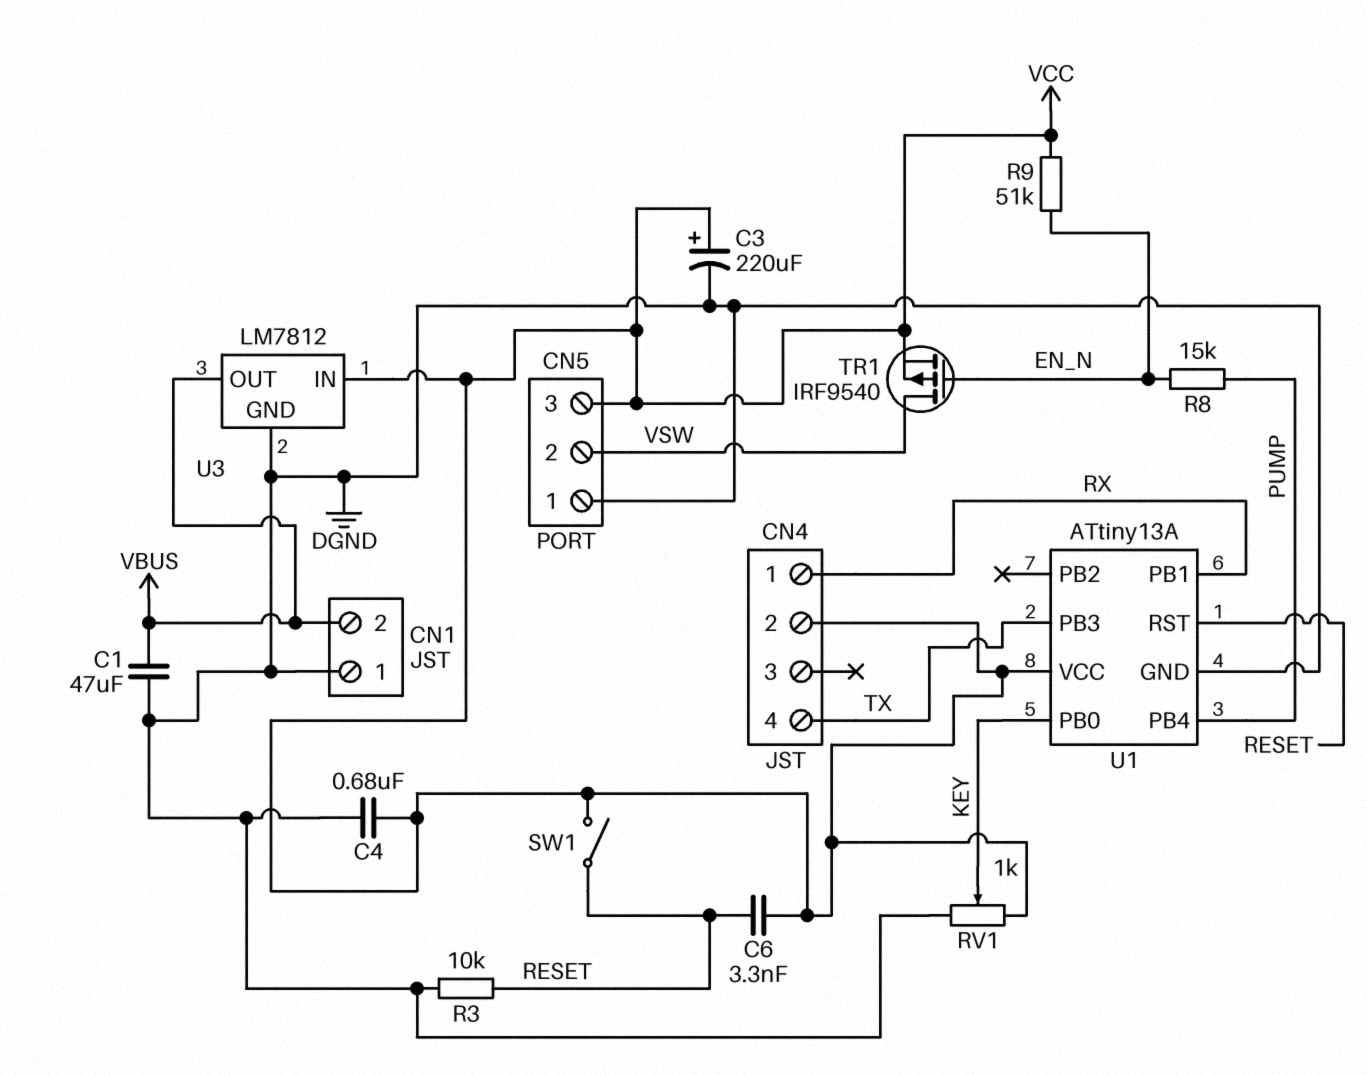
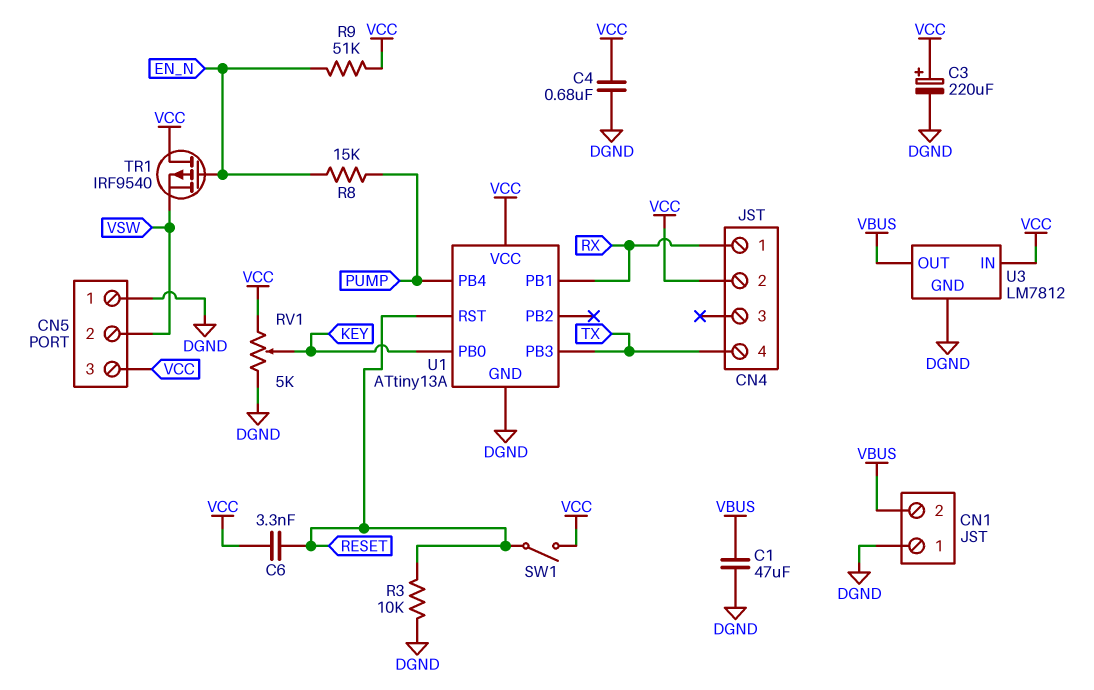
RV1: 1k (DGND, VCC, wiper KEY) -> 5k (DGND, VCC, wiper KEY)
TR1: PMOS IRF9540 (G EN_N, D VSW, S VCC) -> PMOS IRF9540 (G EN_N, D VCC, S VSW)

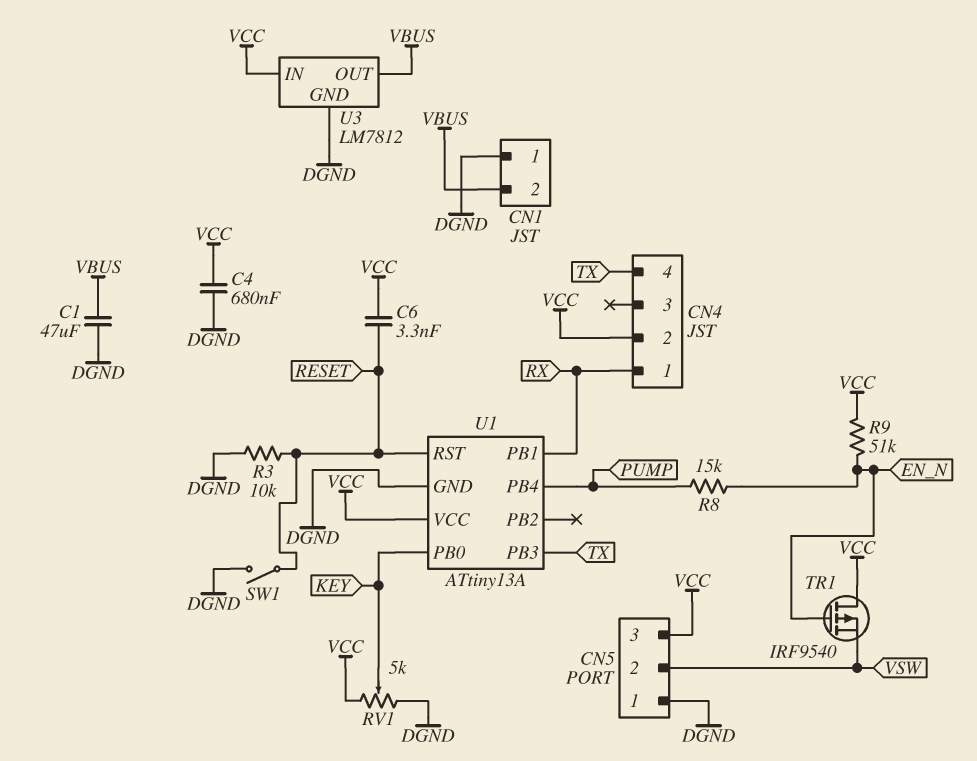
C3: 220uF (plus VCC, minus DGND) -> none
SW1: switch (RESET, VCC) -> switch (DGND, RESET)

